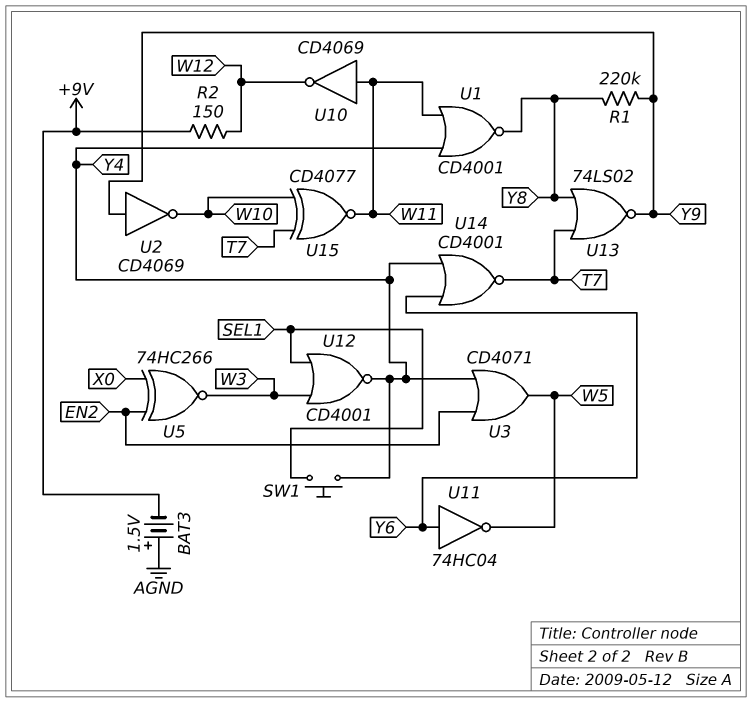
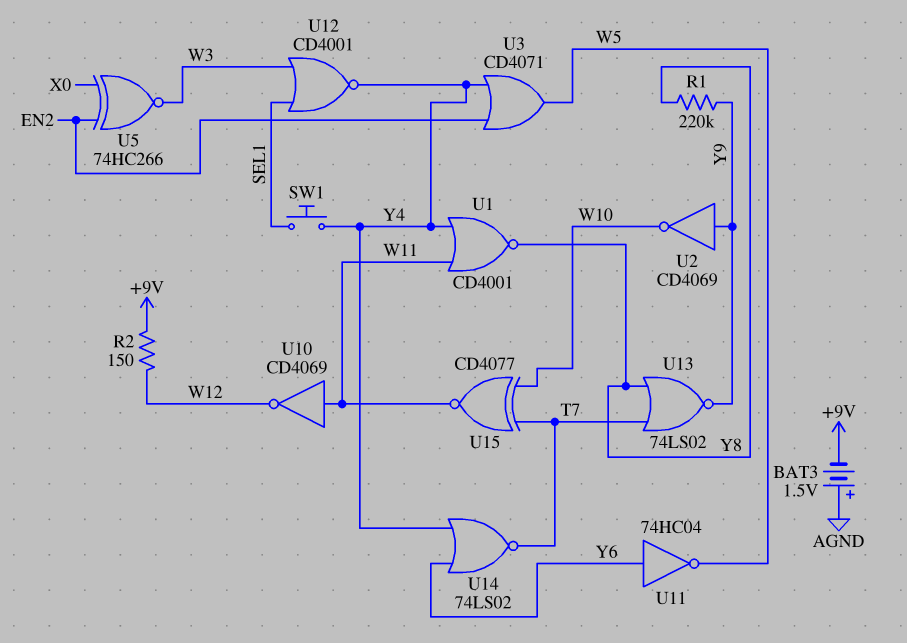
U14: NOR CD4001 (in Y4, in Y6, out T7) -> NOR 74LS02 (in Y4, in Y6, out T7)

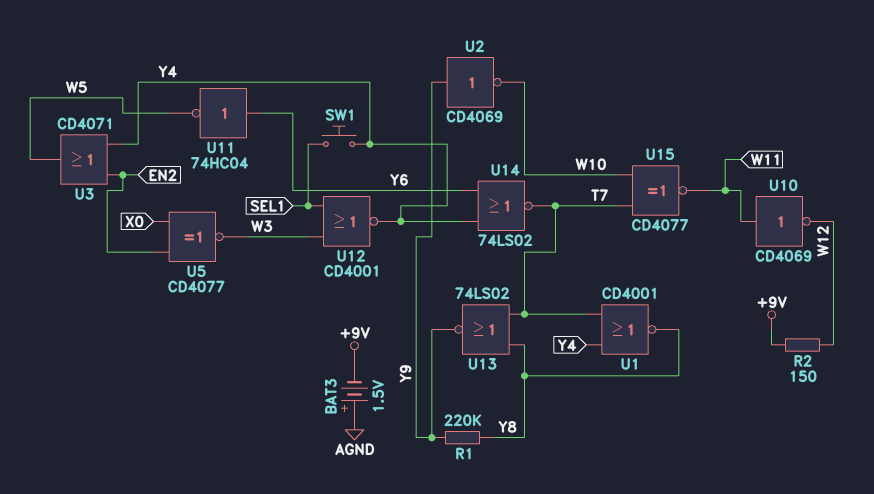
U1: NOR CD4001 (in W11, in Y4, out Y8) -> NOR CD4001 (in T7, in Y4, out Y8)
U5: XNOR 74HC266 (in EN2, in X0, out W3) -> XNOR CD4077 (in EN2, in X0, out W3)

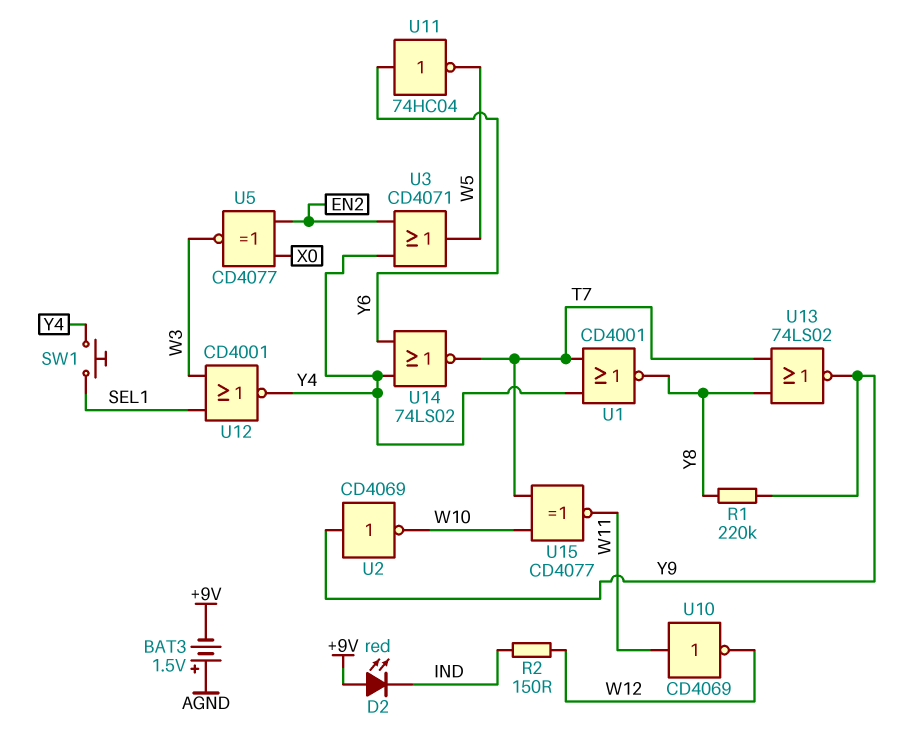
D2: none -> LED red (A +9V, K IND)
R2: 150 (+9V, W12) -> 150 (IND, W12)

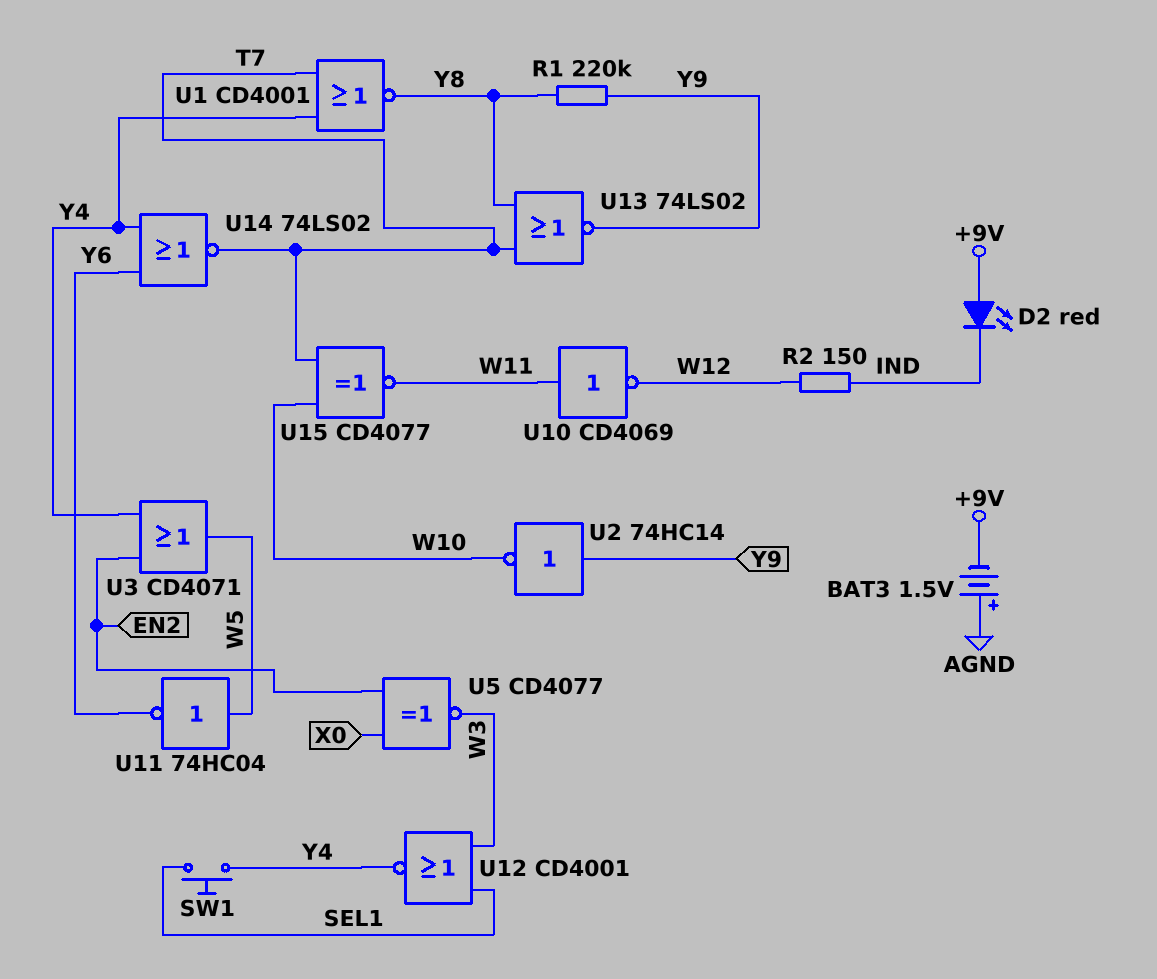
U2: NOT CD4069 (in Y9, out W10) -> NOT 74HC14 (in Y9, out W10)
U11: NOT 74HC04 (in Y6, out W5) -> NOT 74HC04 (in W5, out Y6)

